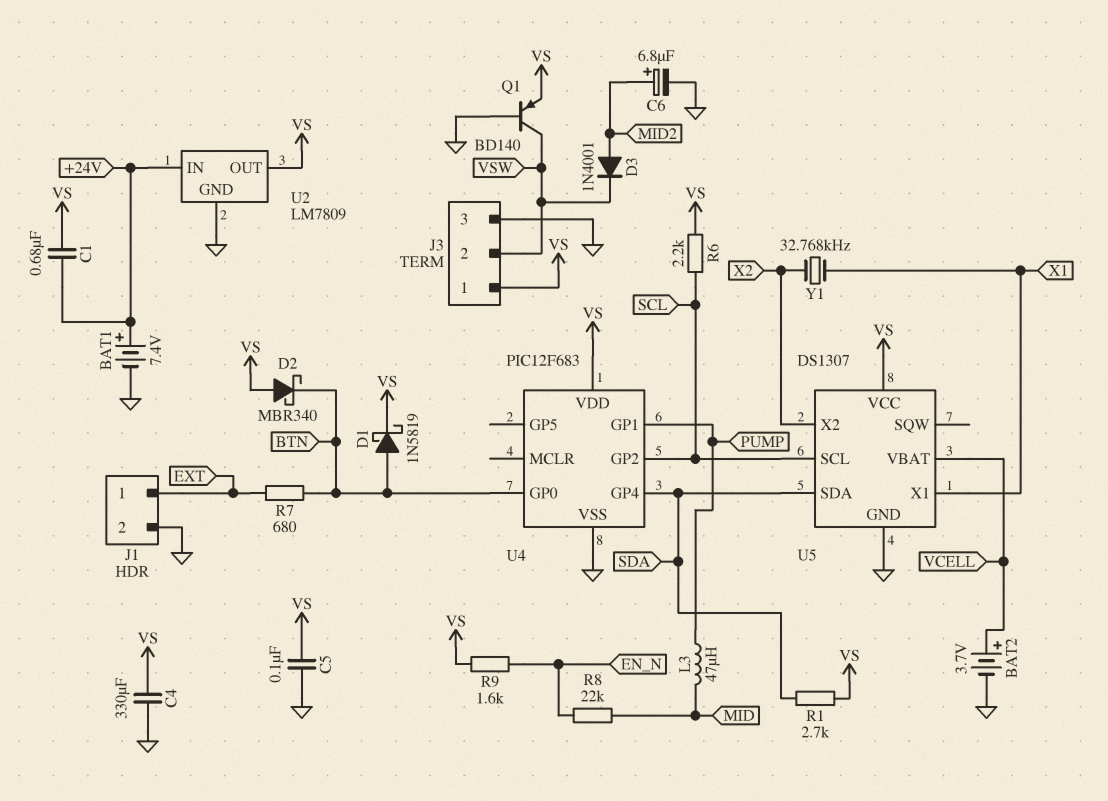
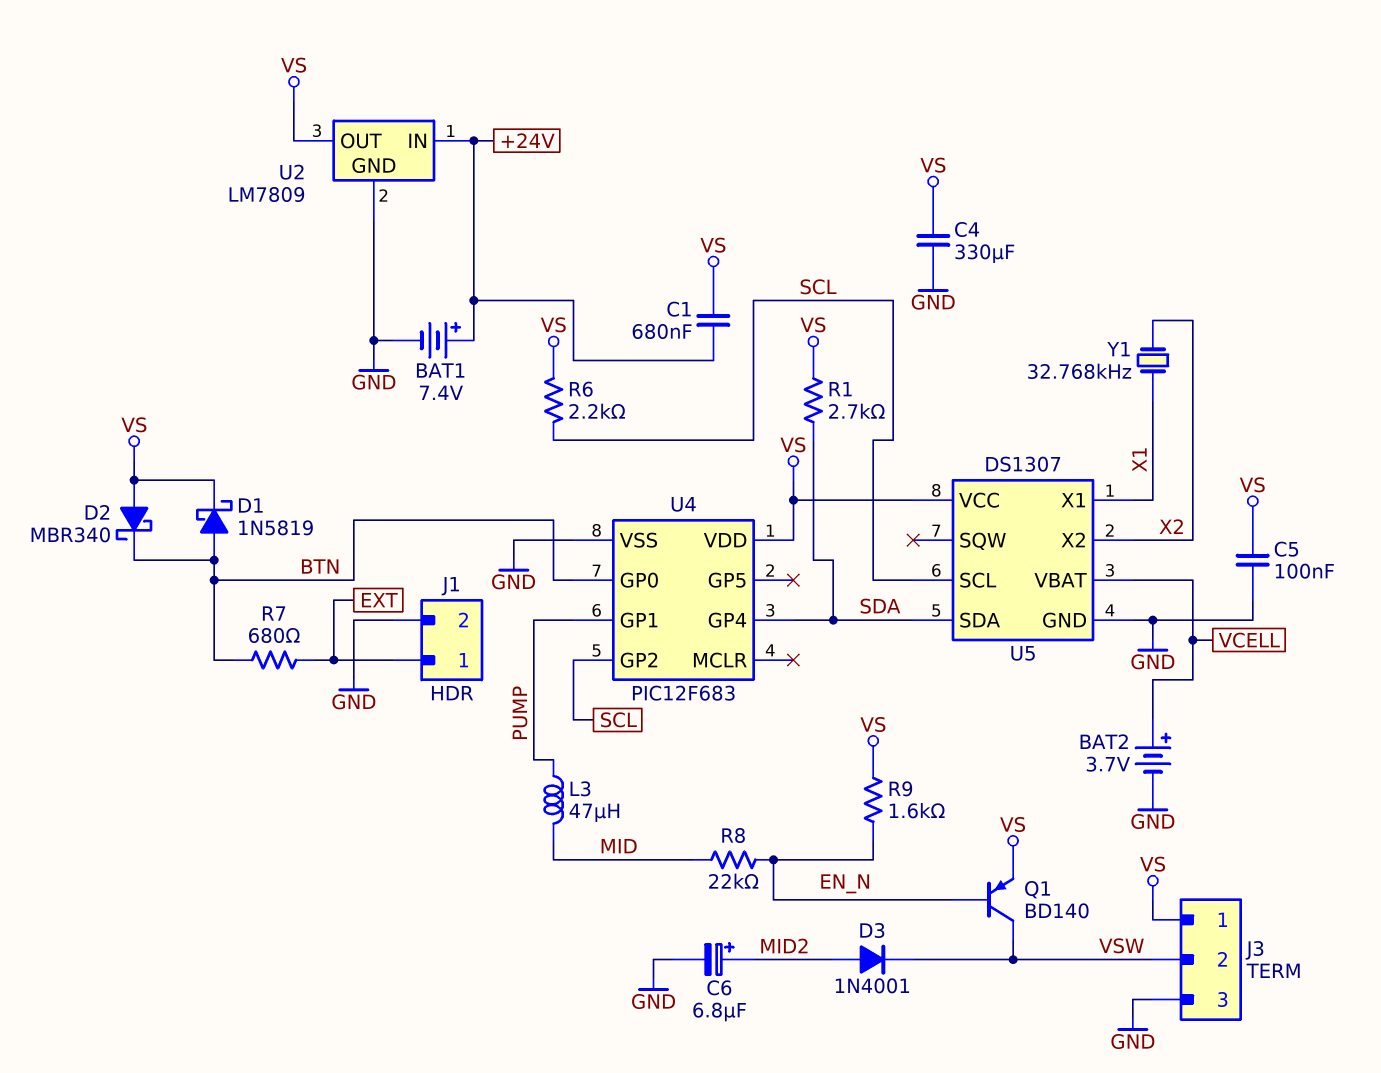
Q1: PNP BD140 (B GND, C VSW, E VS) -> PNP BD140 (B EN_N, C VSW, E VS)

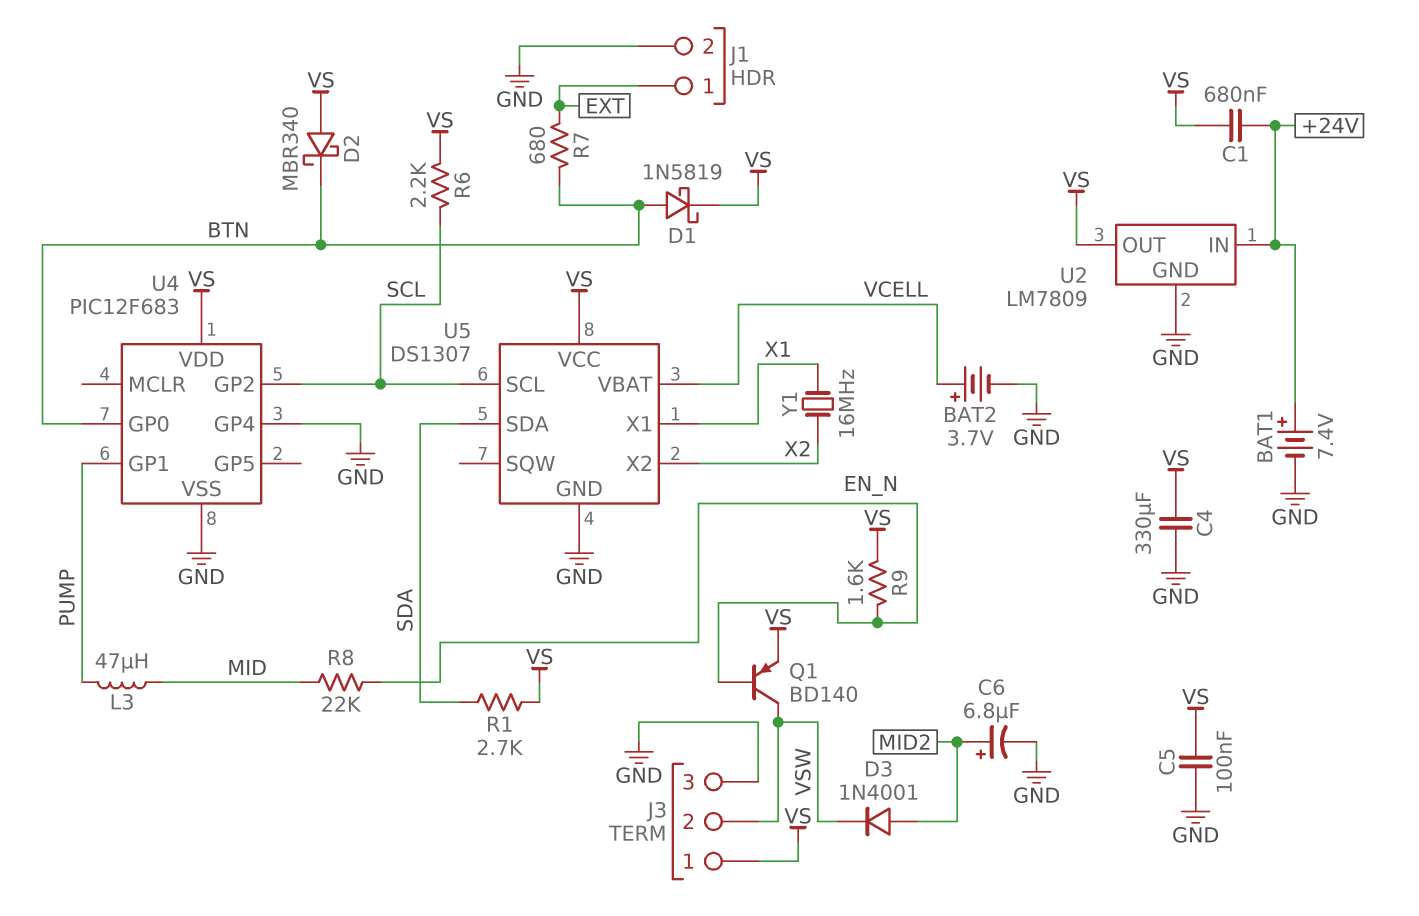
U4 pin GP4: SDA -> GND
Y1: 32.768kHz (X1, X2) -> 16MHz (X1, X2)

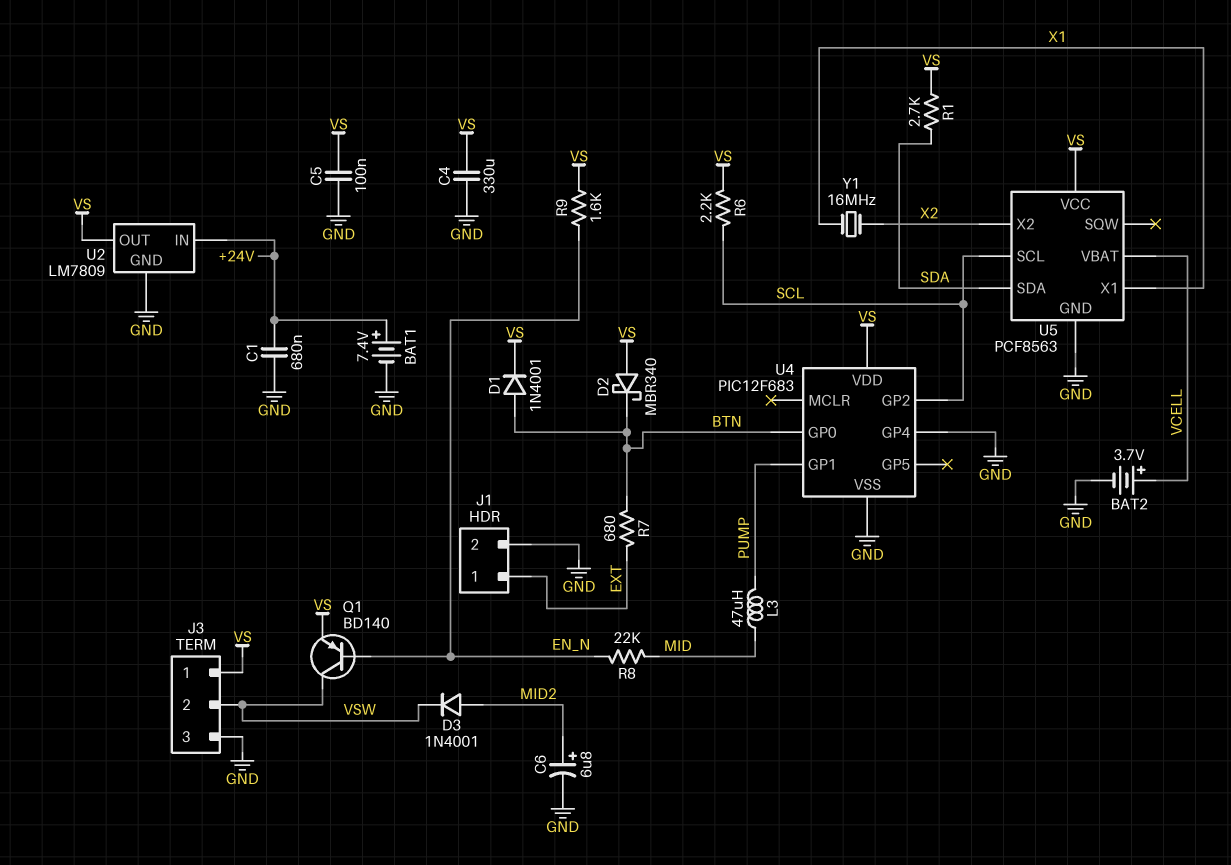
C1: 680nF (+24V, VS) -> 680nF (+24V, GND)
D1: schottky 1N5819 (A BTN, K VS) -> diode 1N4001 (A BTN, K VS)
U5: DS1307 -> PCF8563

